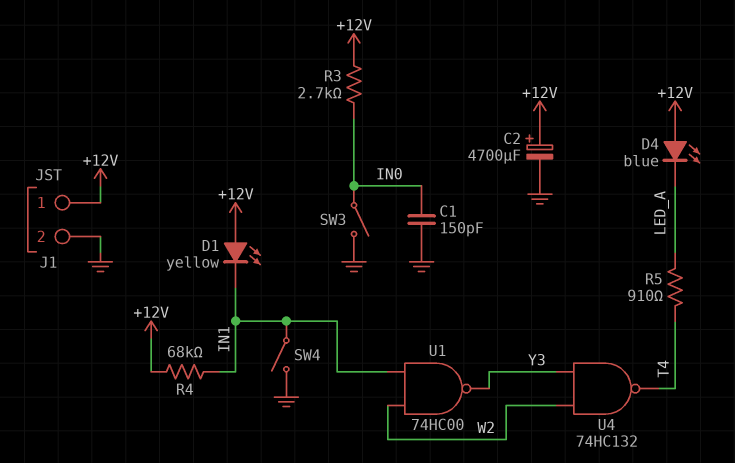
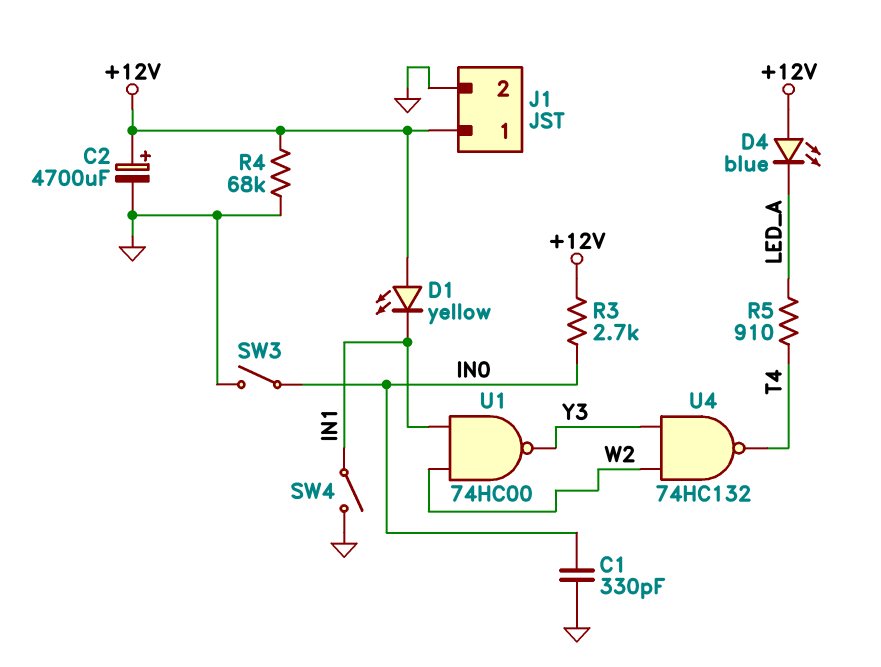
C1: 150pF (GND, IN0) -> 330pF (GND, IN0)
R4: 68k (+12V, IN1) -> 68k (+12V, GND)

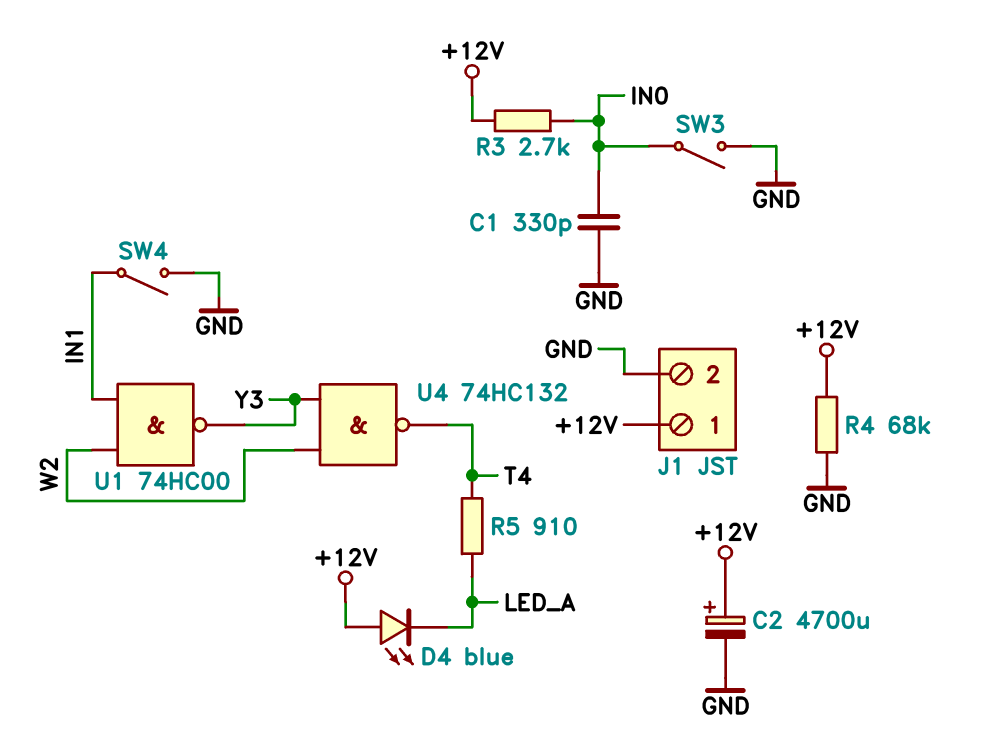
D1: LED yellow (A +12V, K IN1) -> none

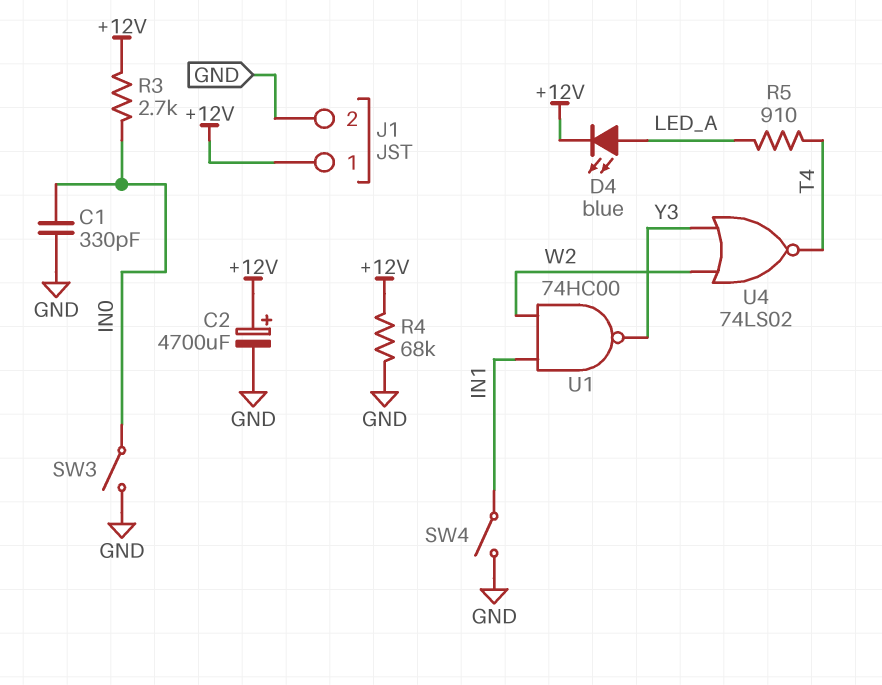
D4: LED blue (A +12V, K LED_A) -> LED blue (A LED_A, K +12V)
U4: NAND 74HC132 (in W2, in Y3, out T4) -> NOR 74LS02 (in W2, in Y3, out T4)

